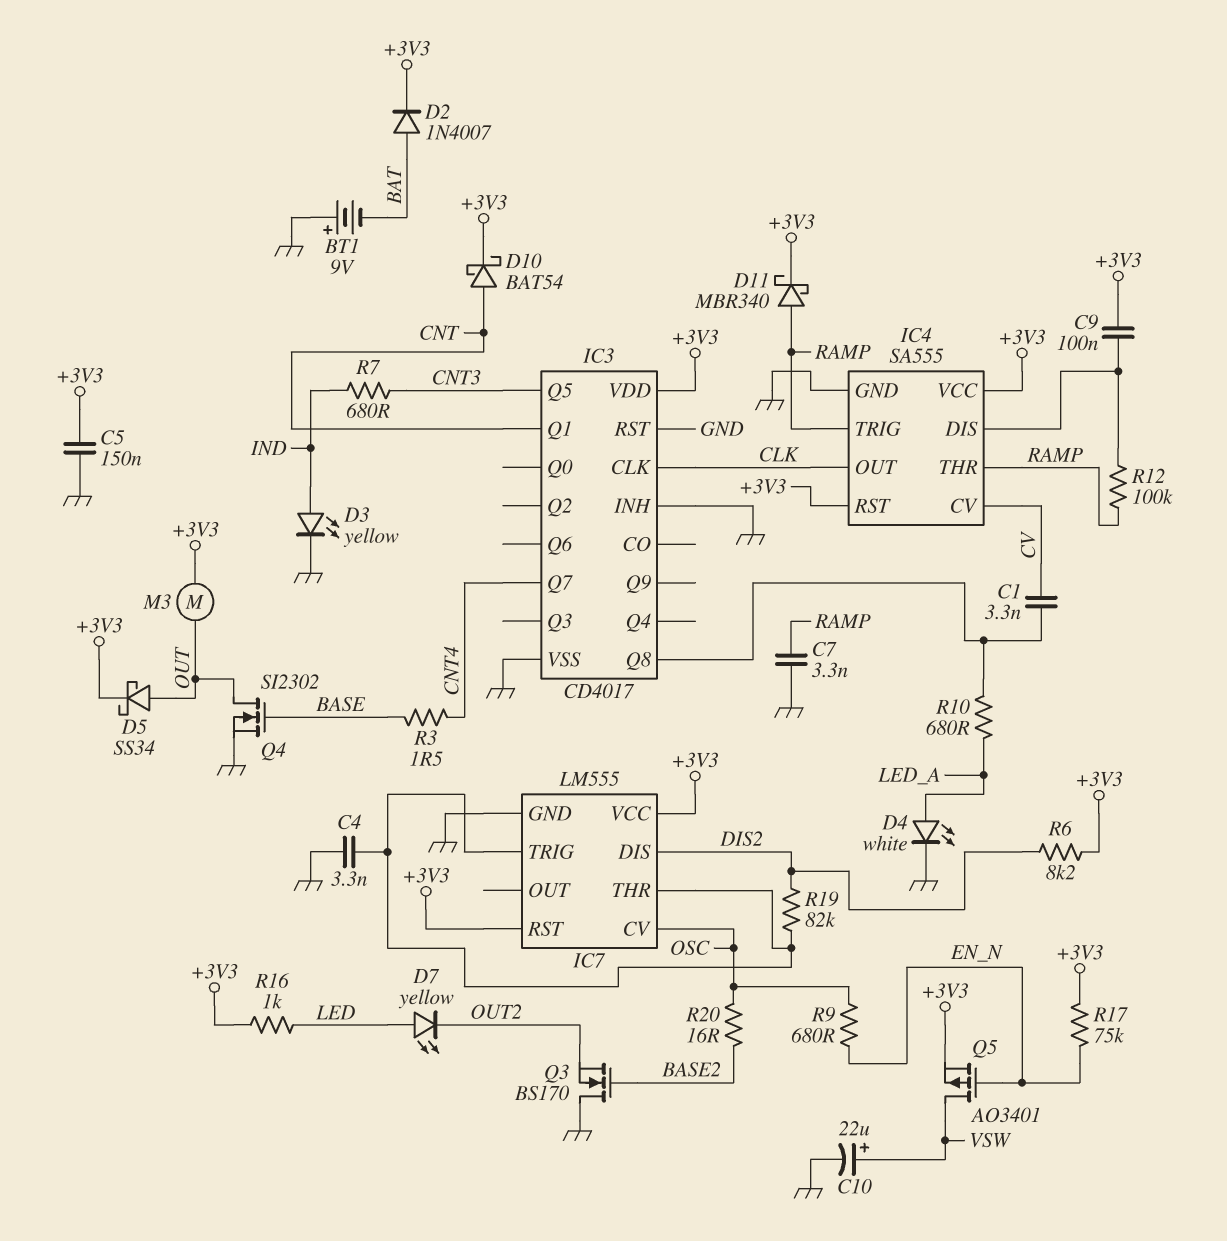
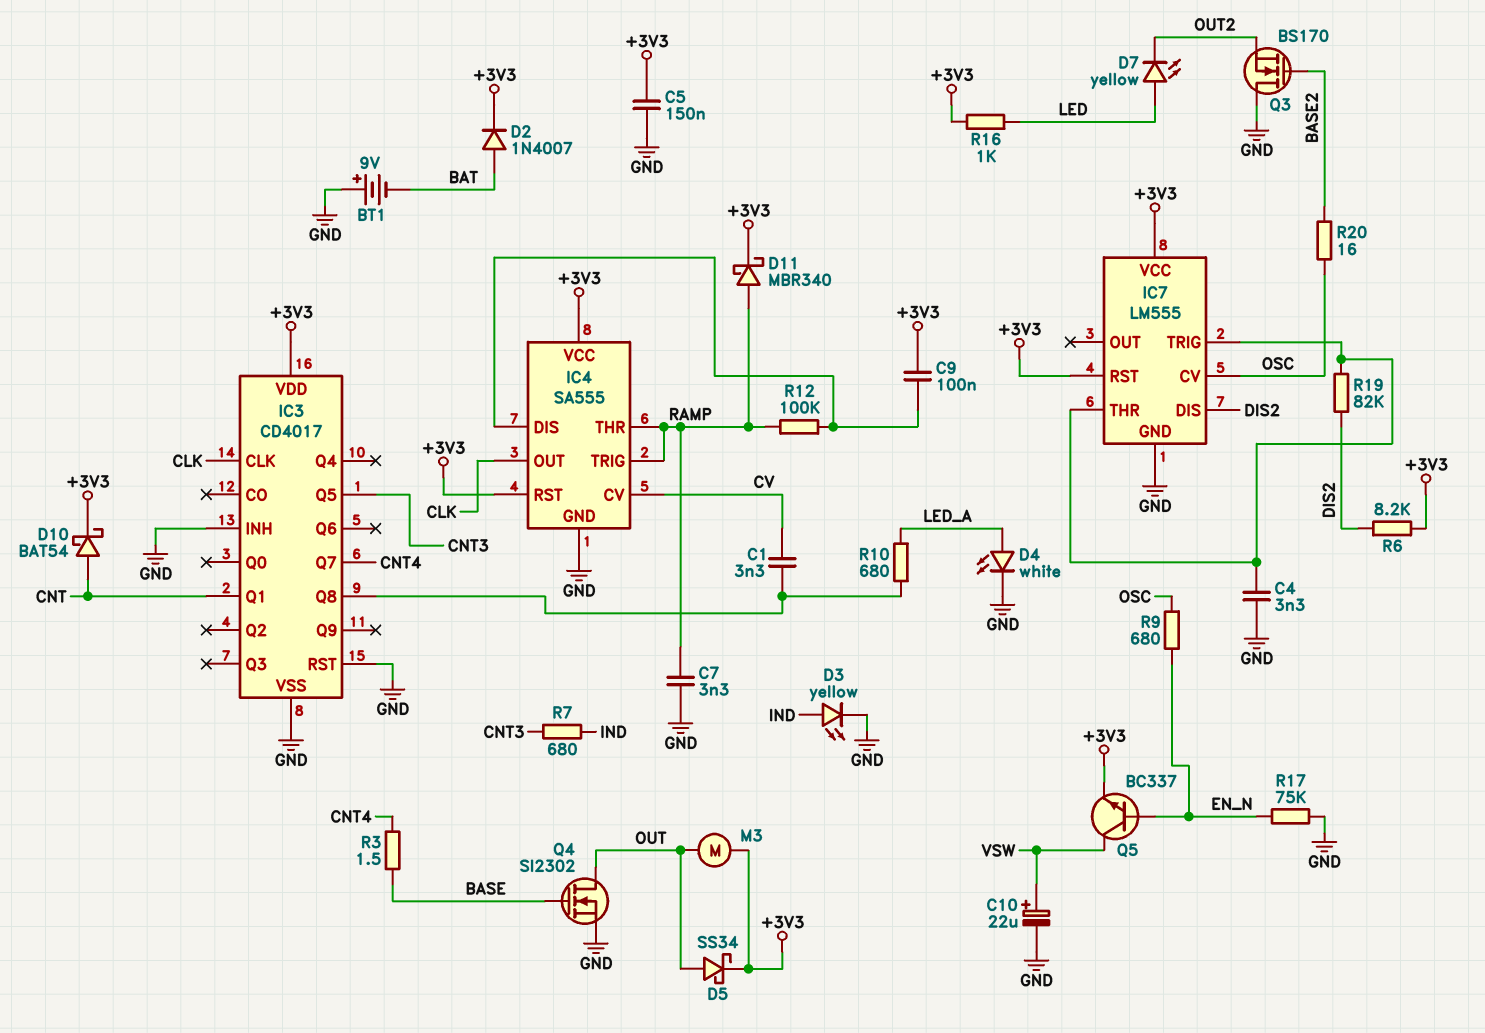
Q5: PMOS AO3401 (G EN_N, D VSW, S +3V3) -> NPN BC337 (B EN_N, C VSW, E +3V3)
R17: 75k (+3V3, EN_N) -> 75k (EN_N, GND)

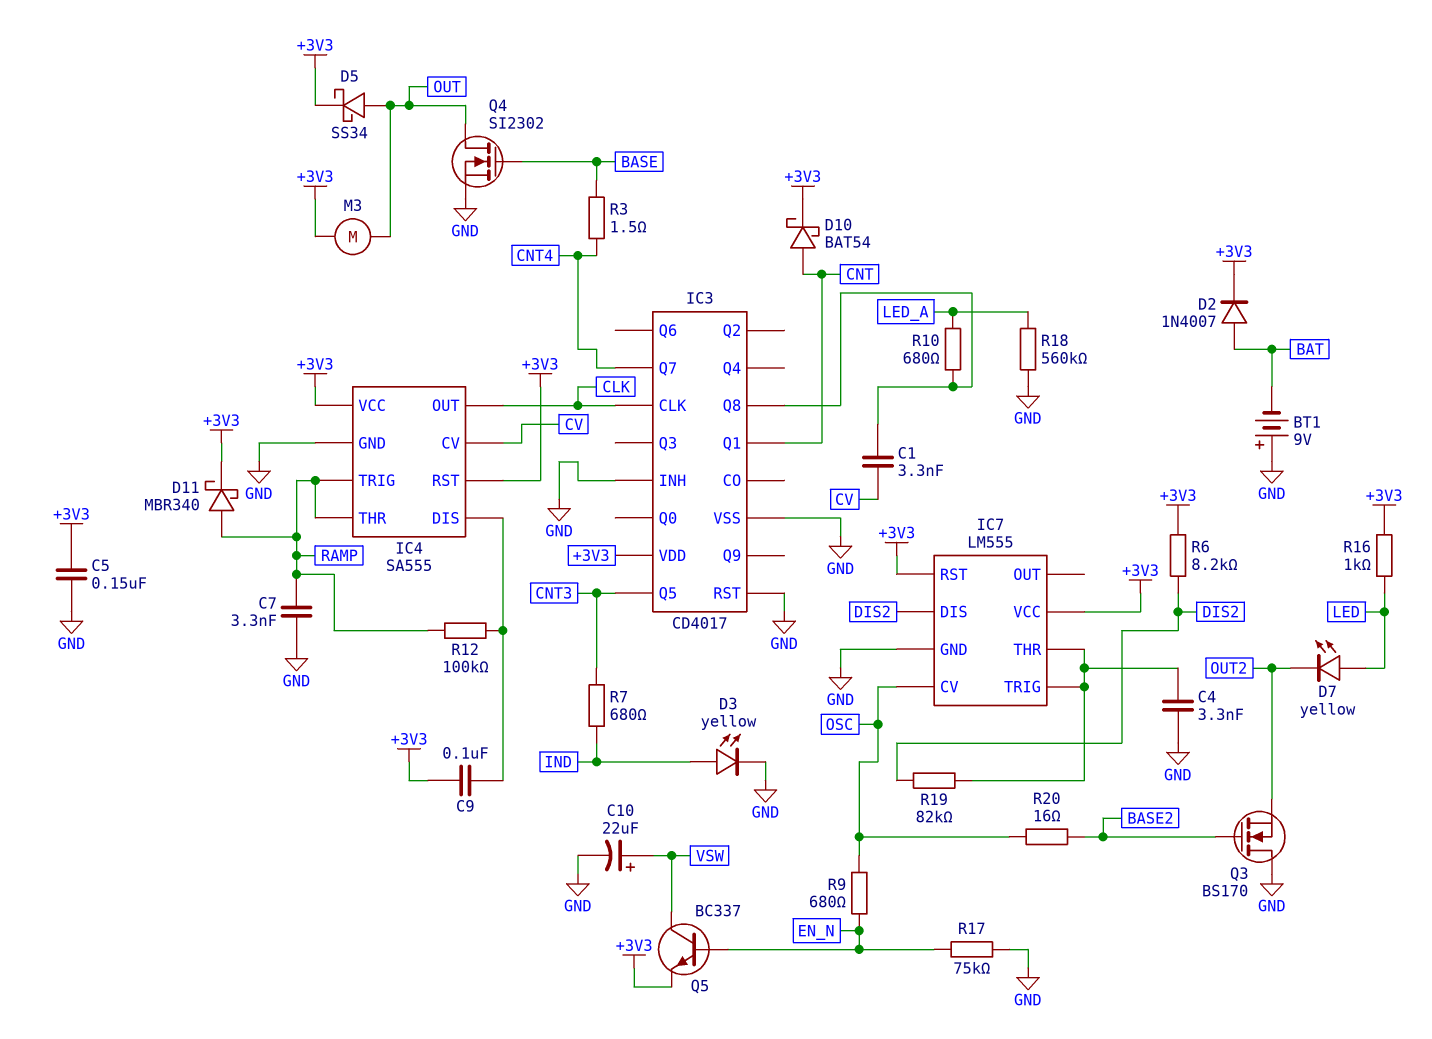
D4: LED white (A LED_A, K GND) -> none
R18: none -> 560k (GND, LED_A)

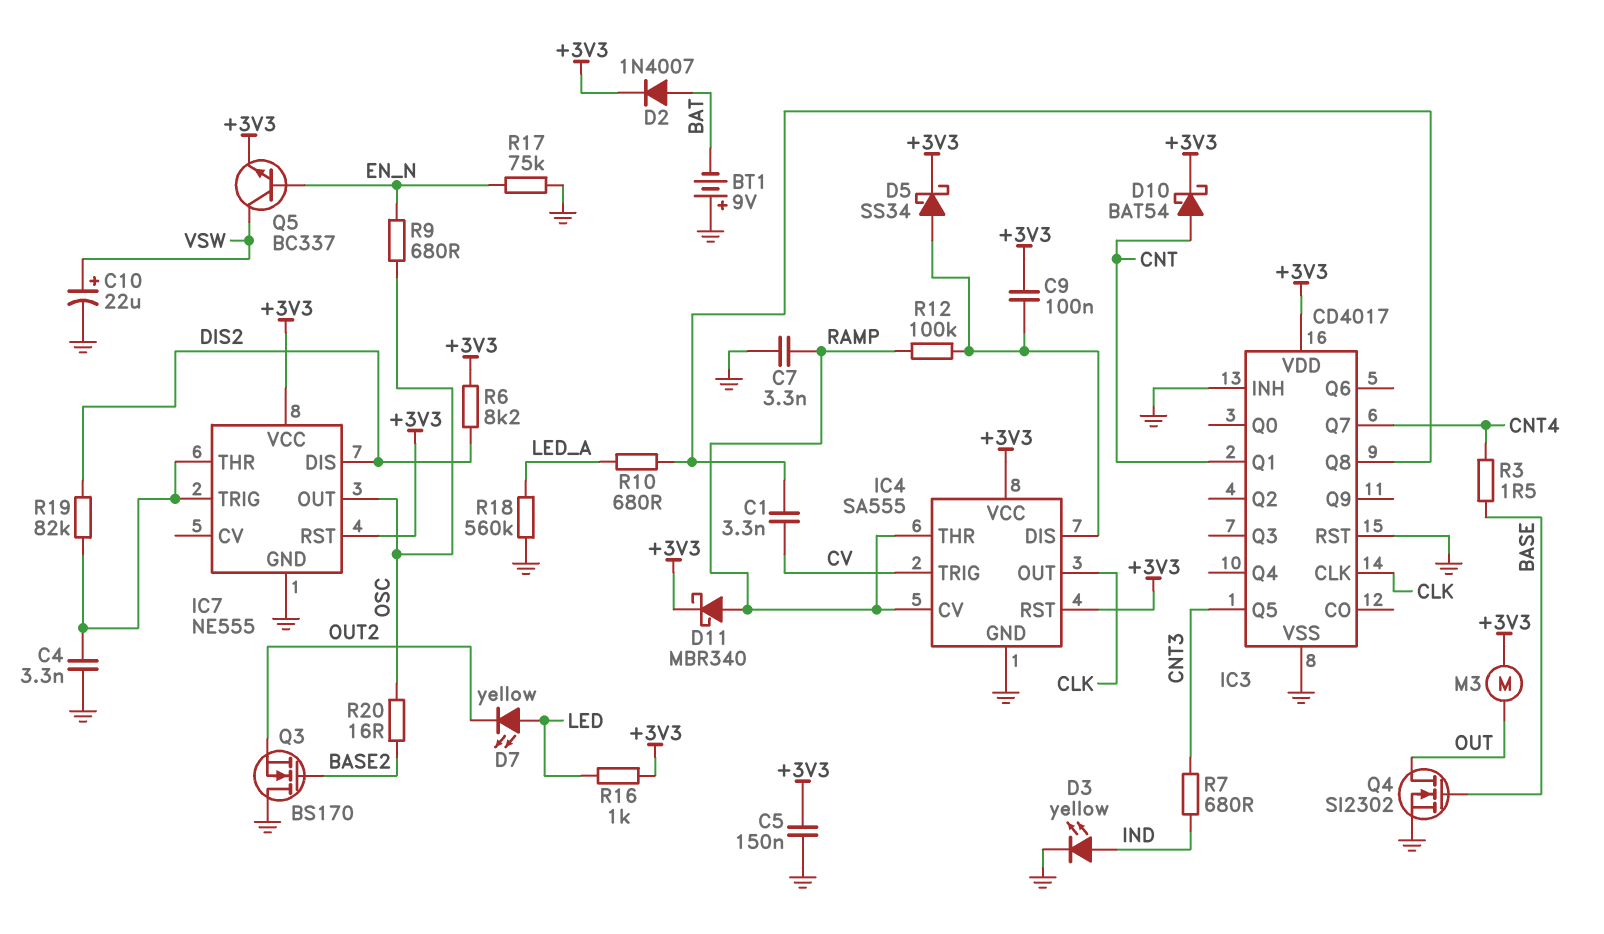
D5: schottky SS34 (A OUT, K +3V3) -> schottky SS34 (A IC4/DIS, K +3V3)
IC4 pin CV: CV -> RAMP
IC4 pin TRIG: RAMP -> CV
IC7: LM555 -> NE555
IC7 pin CV: OSC -> none
IC7 pin OUT: none -> OSC

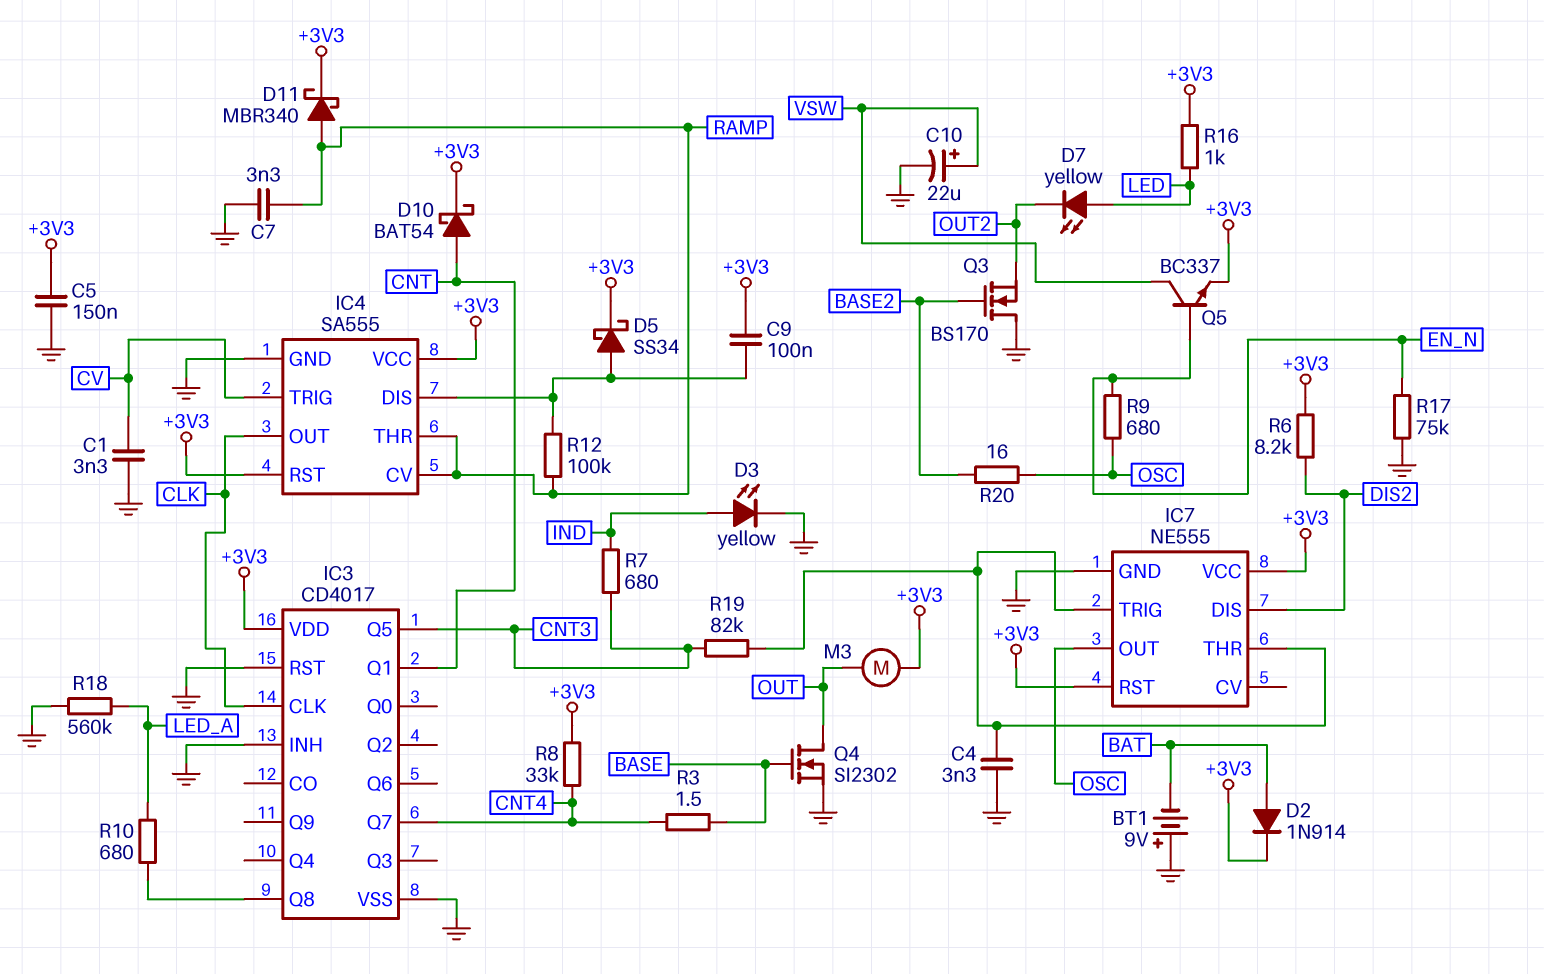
C1: 3.3nF (CV, IC3/Q8) -> 3.3nF (CV, GND)
D2: diode 1N4007 (A BAT, K +3V3) -> diode 1N914 (A BAT, K +3V3)
R8: none -> 33k (+3V3, CNT4)
R19: 82k (DIS2, IC7/THR) -> 82k (CNT3, IC7/THR)

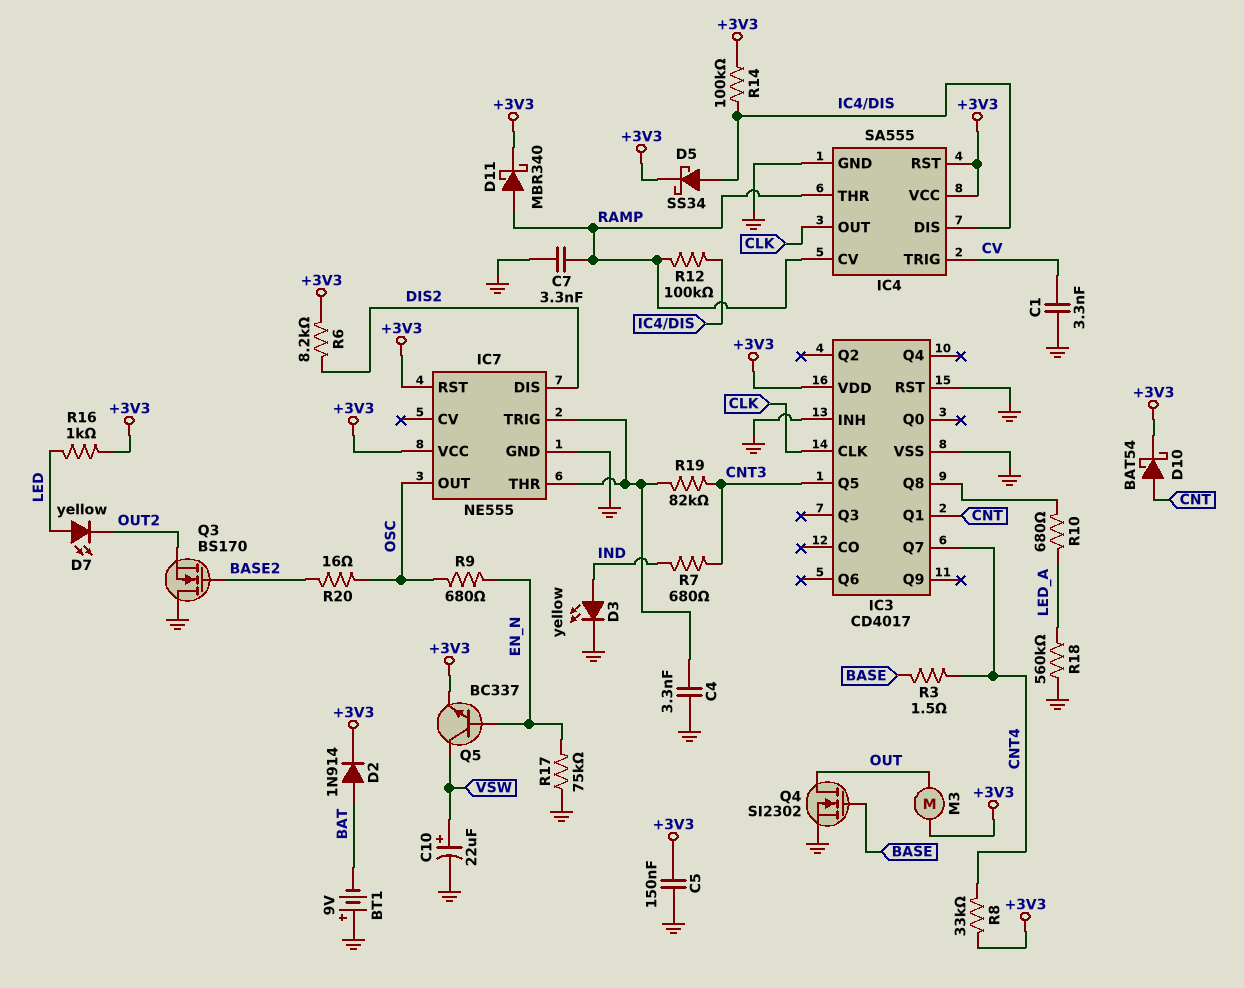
C9: 100nF (+3V3, IC4/DIS) -> none
R14: none -> 100k (+3V3, IC4/DIS)

